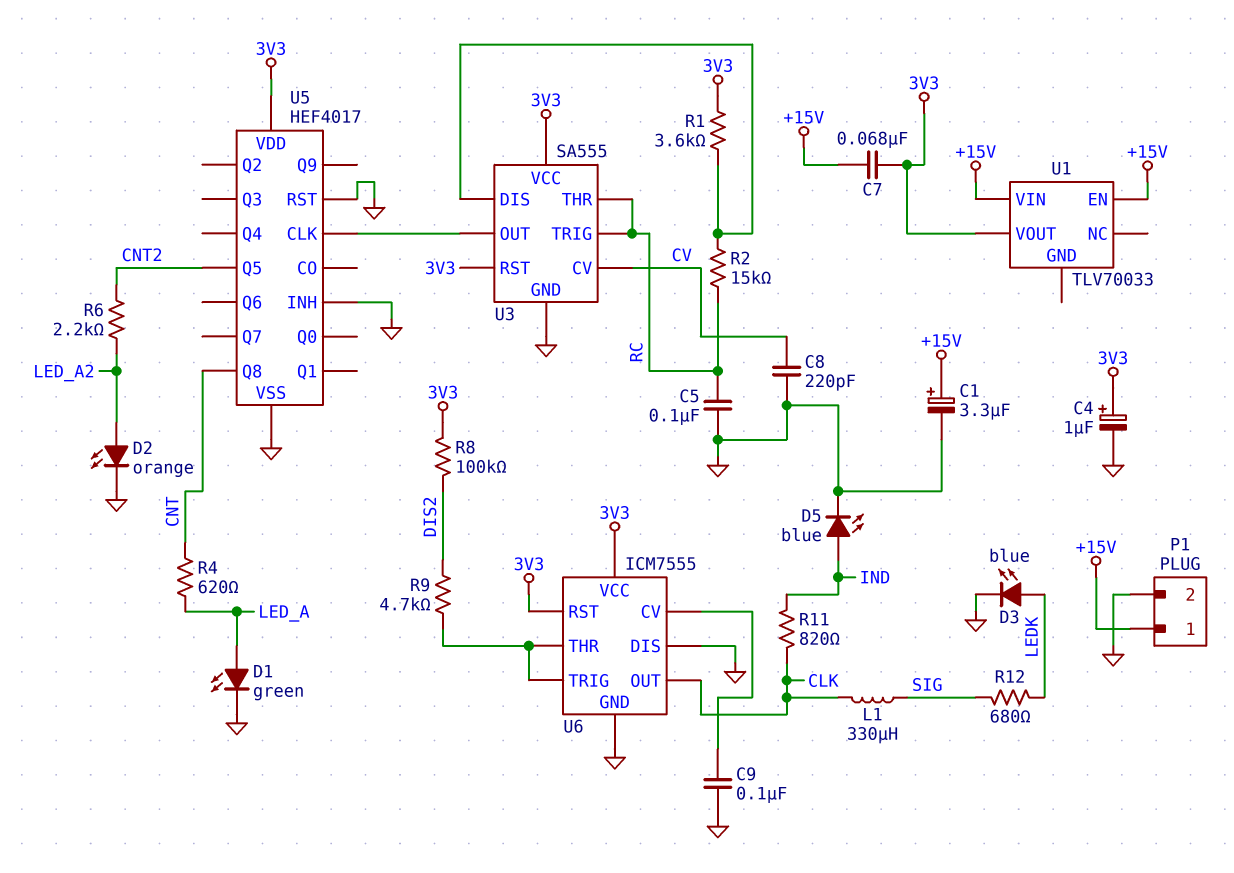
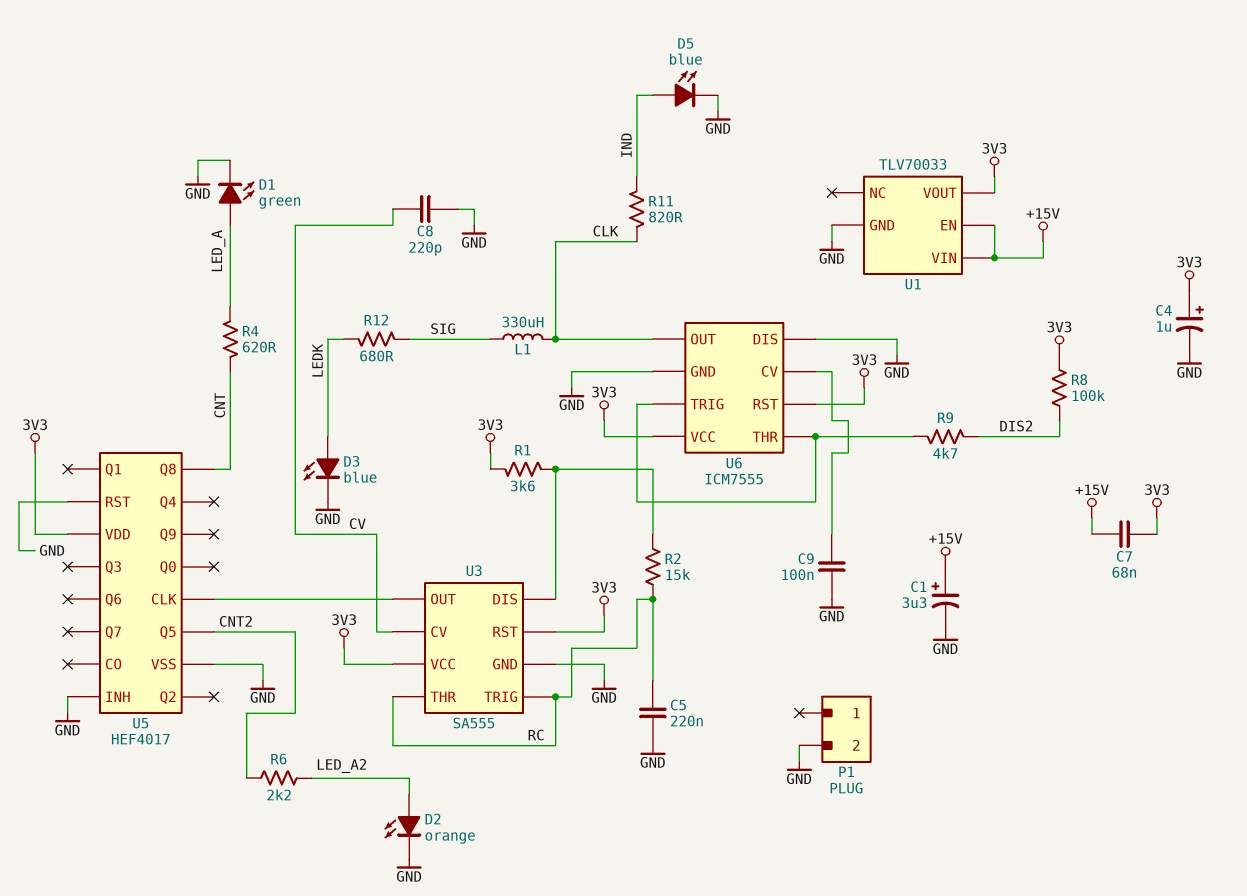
C5: 100nF (GND, RC) -> 220nF (GND, RC)
P1 pin 1: +15V -> none
U1 pin GND: none -> GND

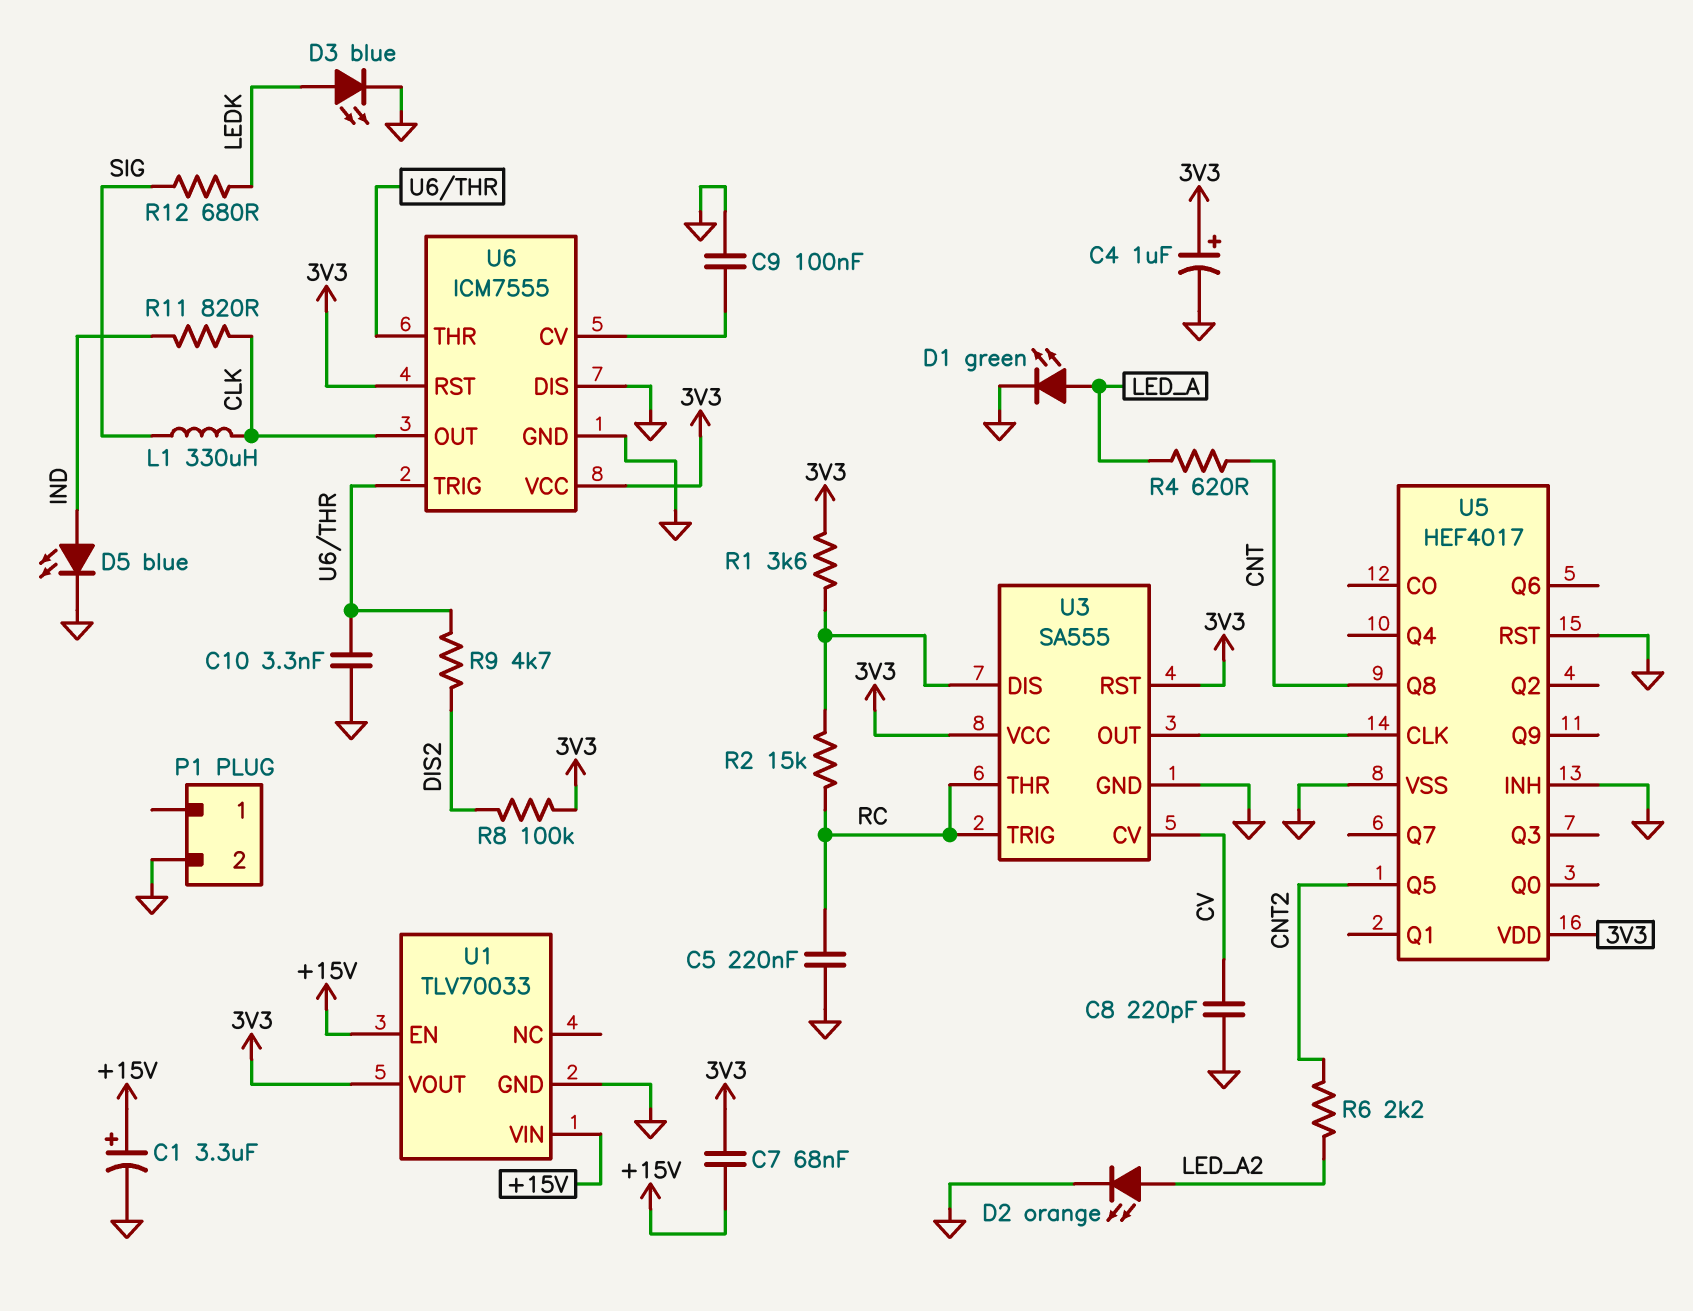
C10: none -> 3.3nF (GND, U6/THR)

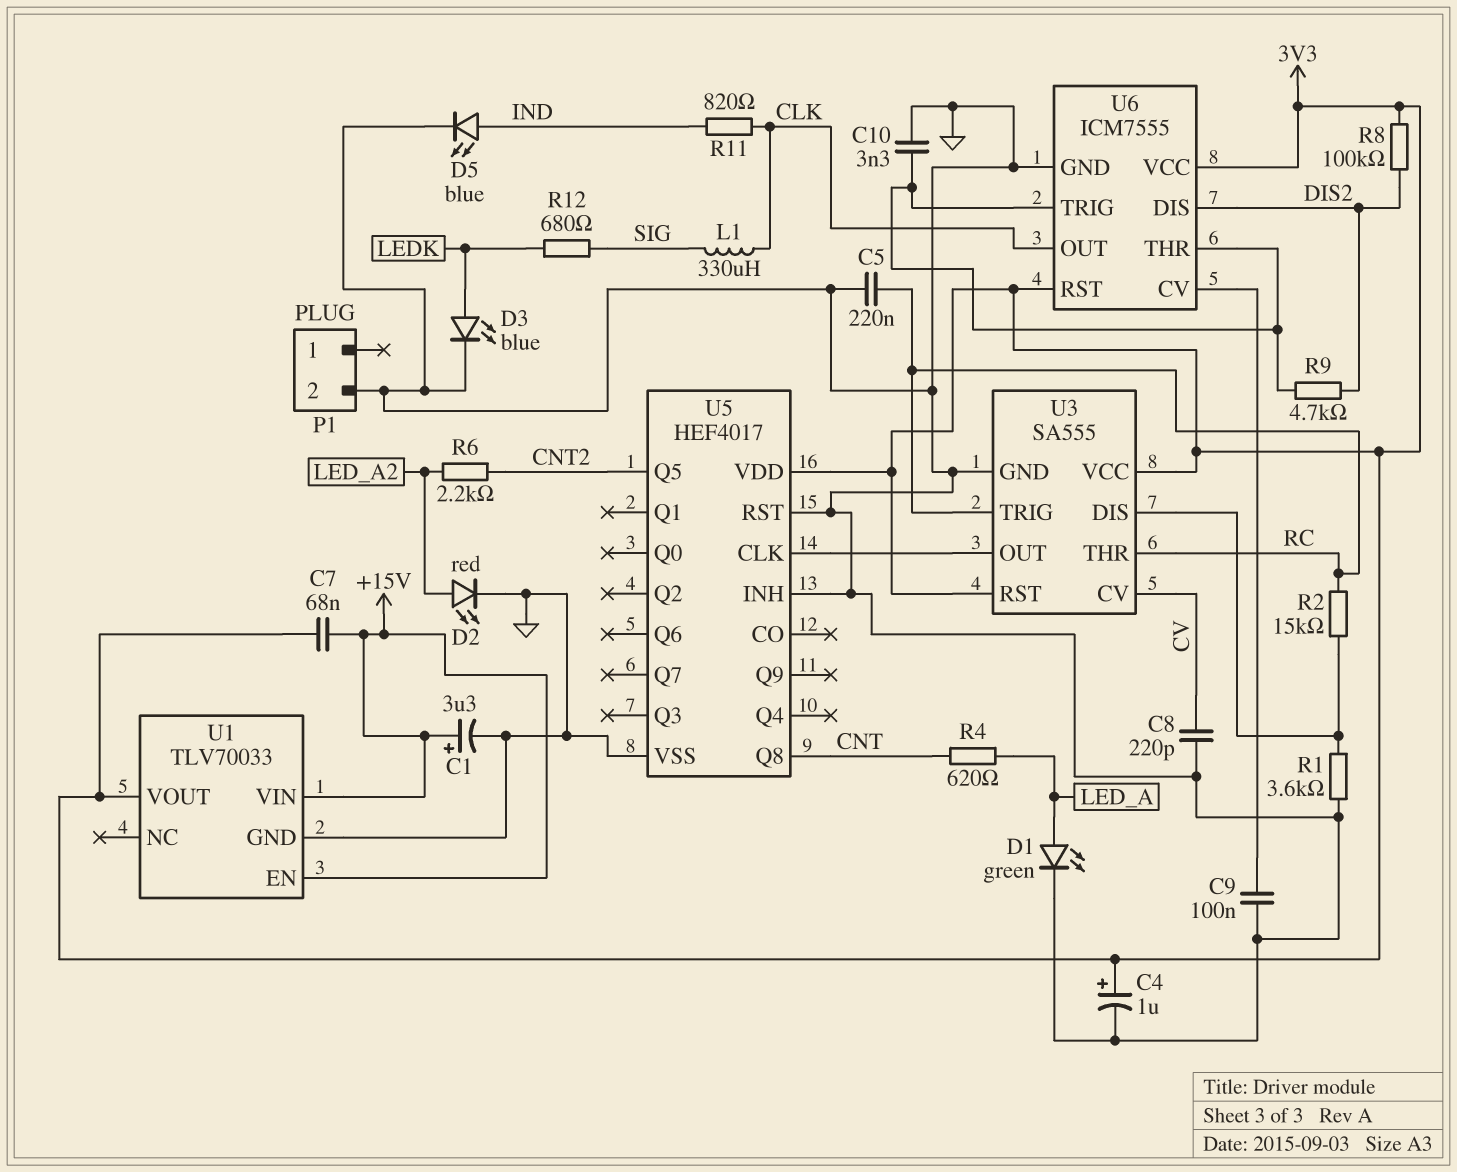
D2: LED orange (A LED_A2, K GND) -> LED red (A LED_A2, K GND)
R1: 3.6k (3V3, U3/DIS) -> 3.6k (GND, U3/DIS)
U6 pin DIS: GND -> DIS2

